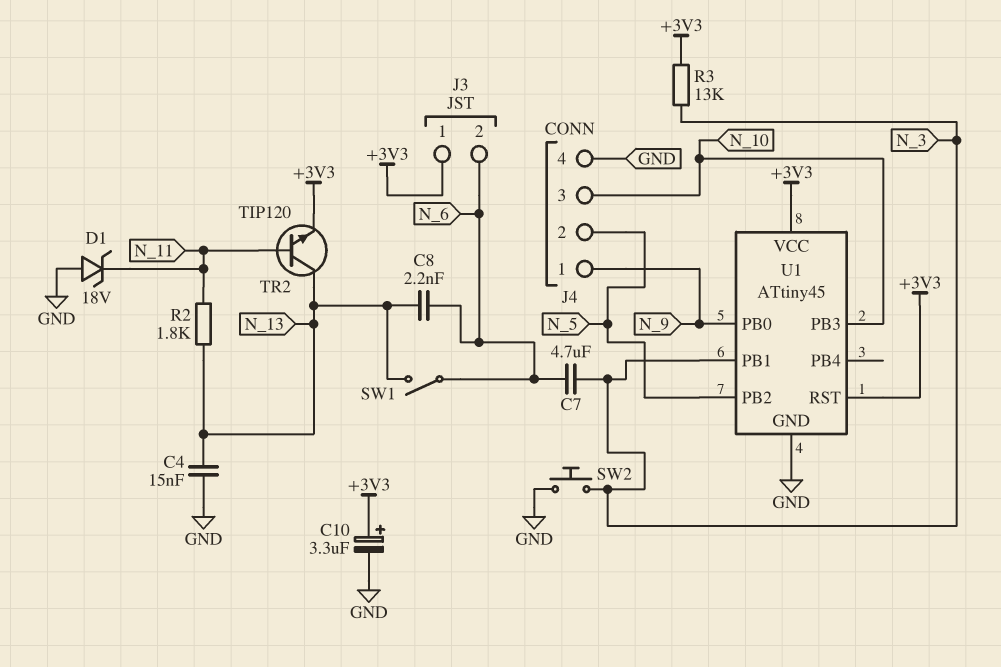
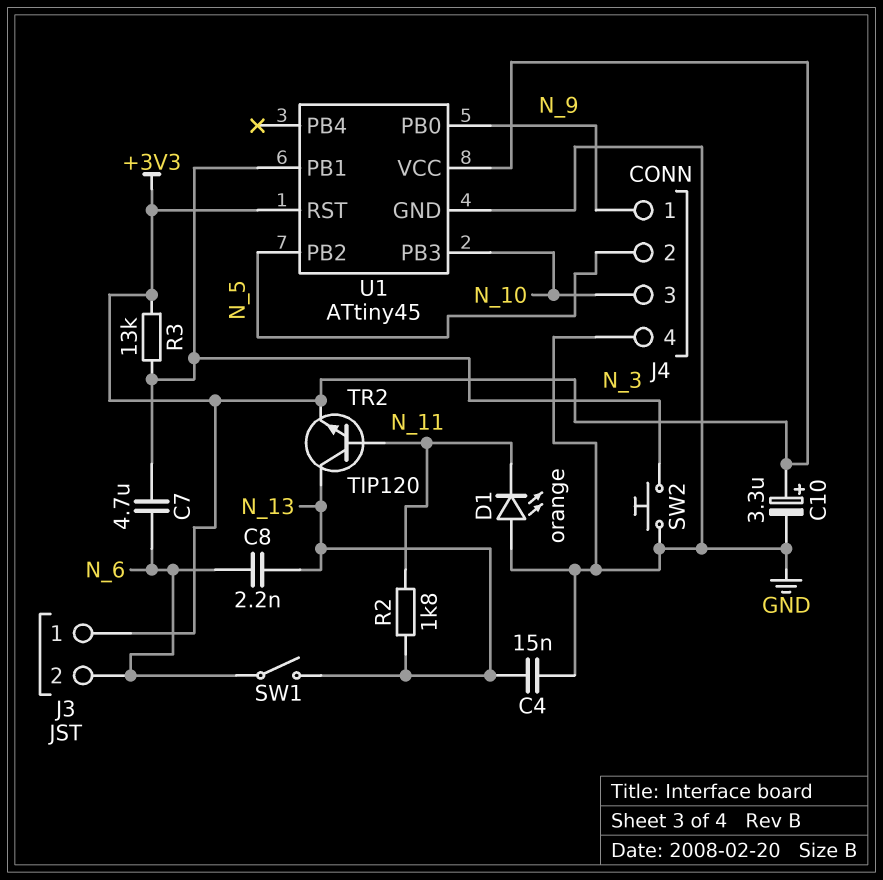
D1: zener 18V (A GND, K N_11) -> LED orange (A GND, K N_11)

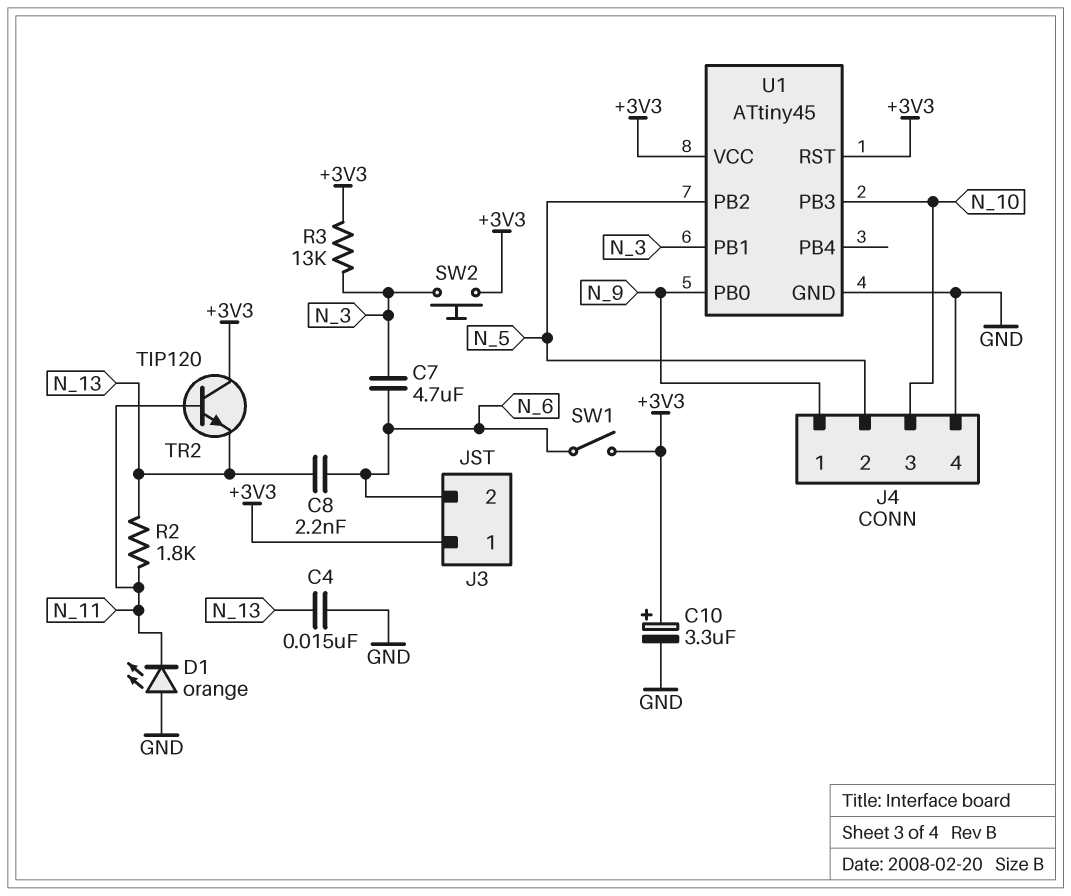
SW1: switch (N_6, N_13) -> switch (+3V3, N_6)
SW2: button (GND, N_3) -> button (+3V3, N_3)
TR2: NPN TIP120 (B N_11, C N_13, E +3V3) -> NPN TIP120 (B N_11, C +3V3, E N_13)

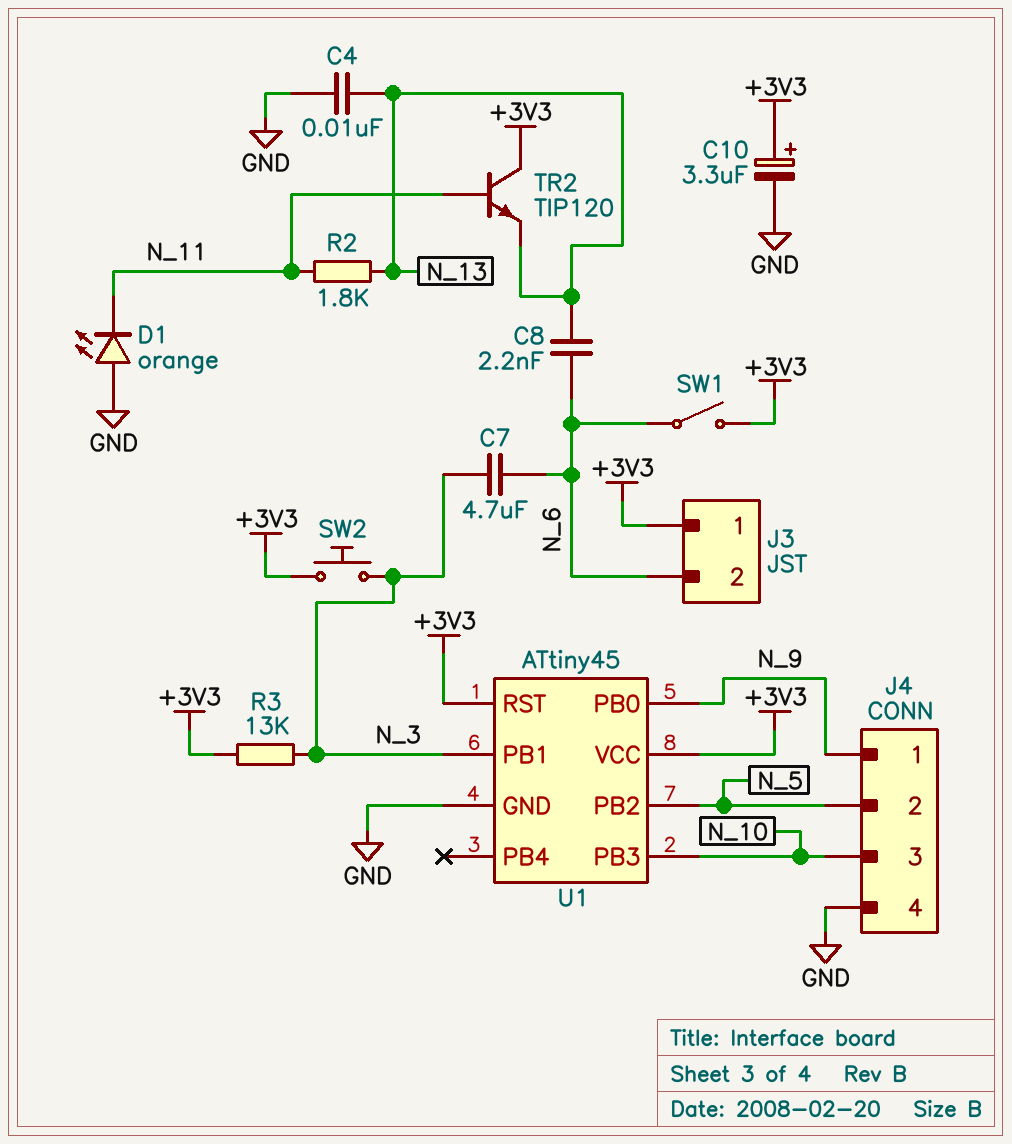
C4: 15nF (GND, N_13) -> 10nF (GND, N_13)

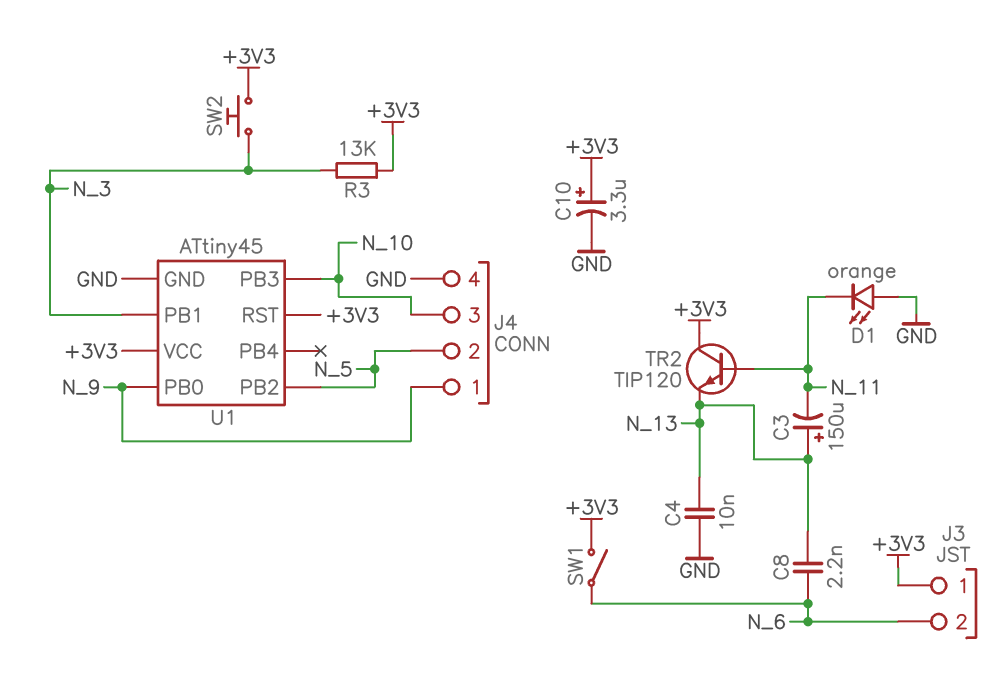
C3: none -> 150uF (plus N_13, minus N_11)
C7: 4.7uF (N_3, N_6) -> none
R2: 1.8k (N_11, N_13) -> none

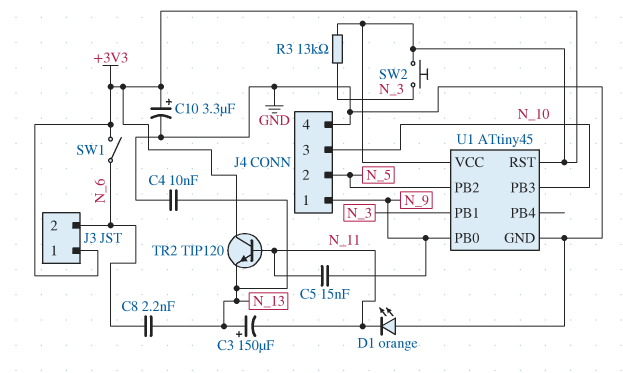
C5: none -> 15nF (N_9, N_11)

